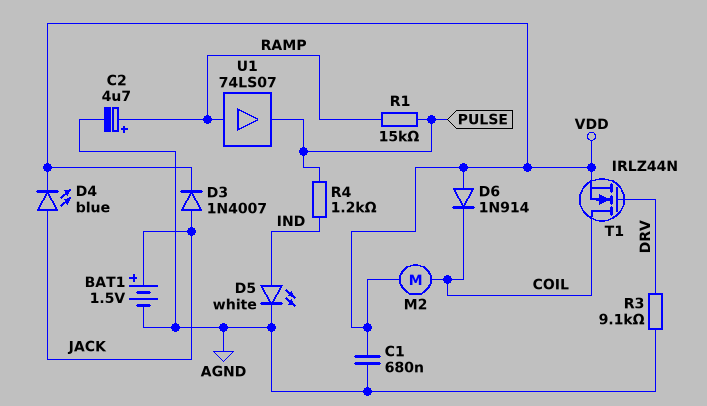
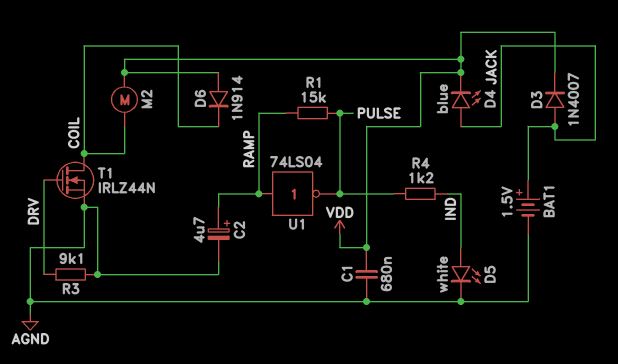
T1: NMOS IRLZ44N (G DRV, D COIL, S VDD) -> NMOS IRLZ44N (G DRV, D COIL, S AGND)
U1: buffer 74LS07 (in RAMP, out PULSE) -> NOT 74LS04 (in RAMP, out PULSE)

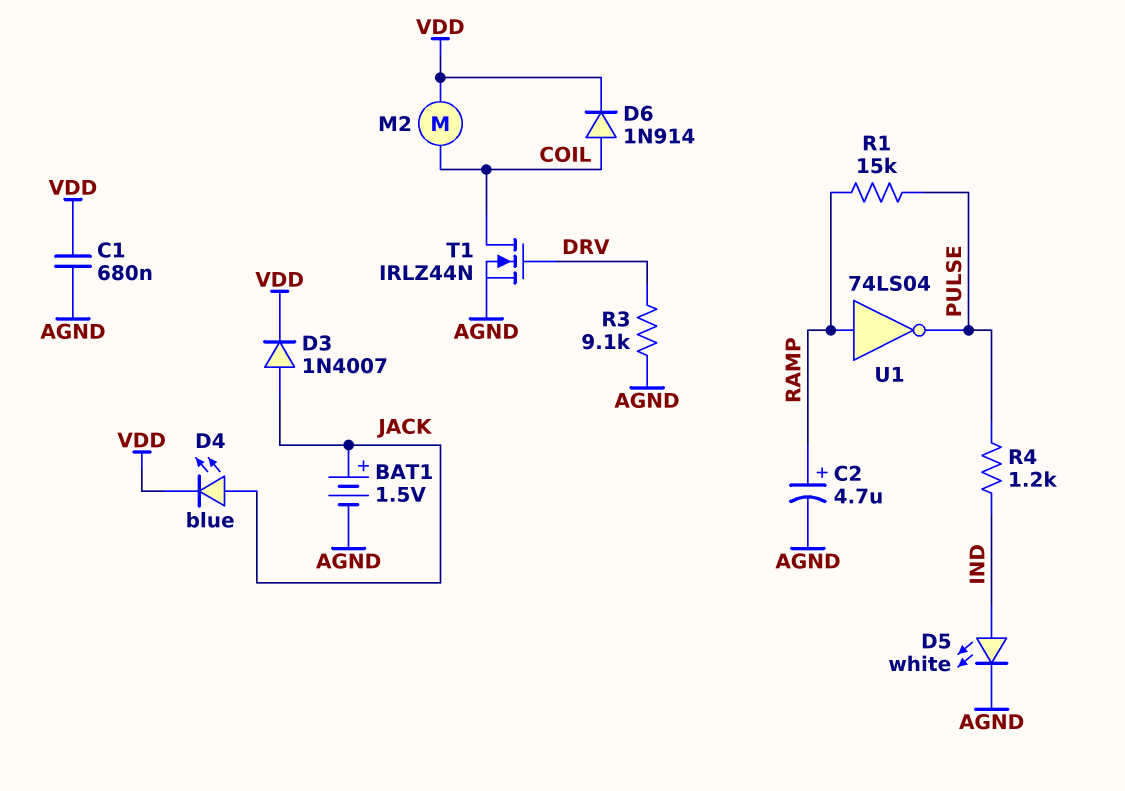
D6: diode 1N914 (A VDD, K COIL) -> diode 1N914 (A COIL, K VDD)

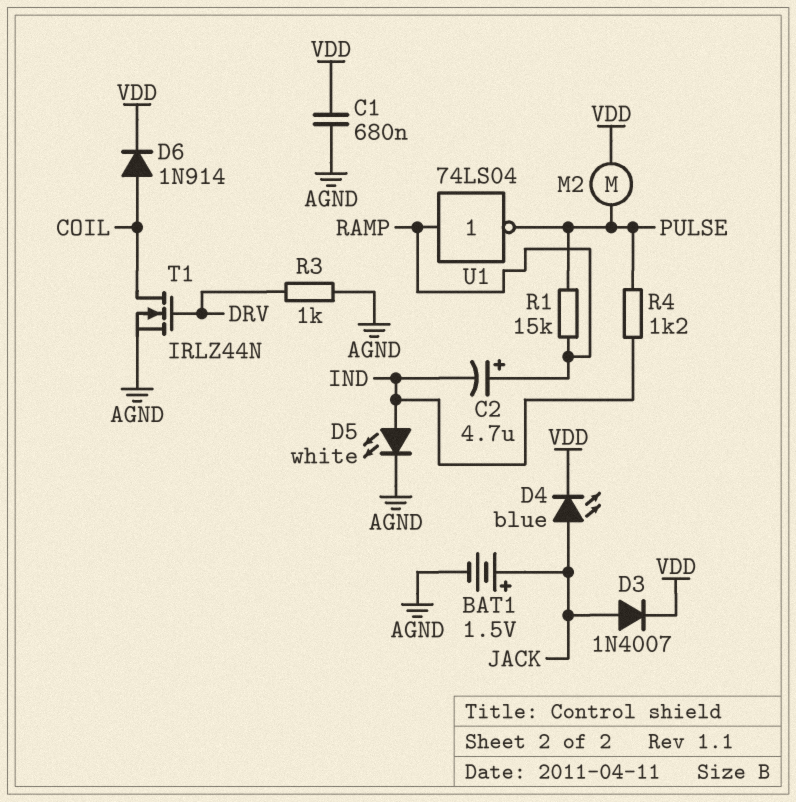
C2: 4.7uF (plus RAMP, minus AGND) -> 4.7uF (plus RAMP, minus IND)
M2: motor (COIL, VDD) -> motor (PULSE, VDD)
R3: 9.1k (AGND, DRV) -> 1k (AGND, DRV)

